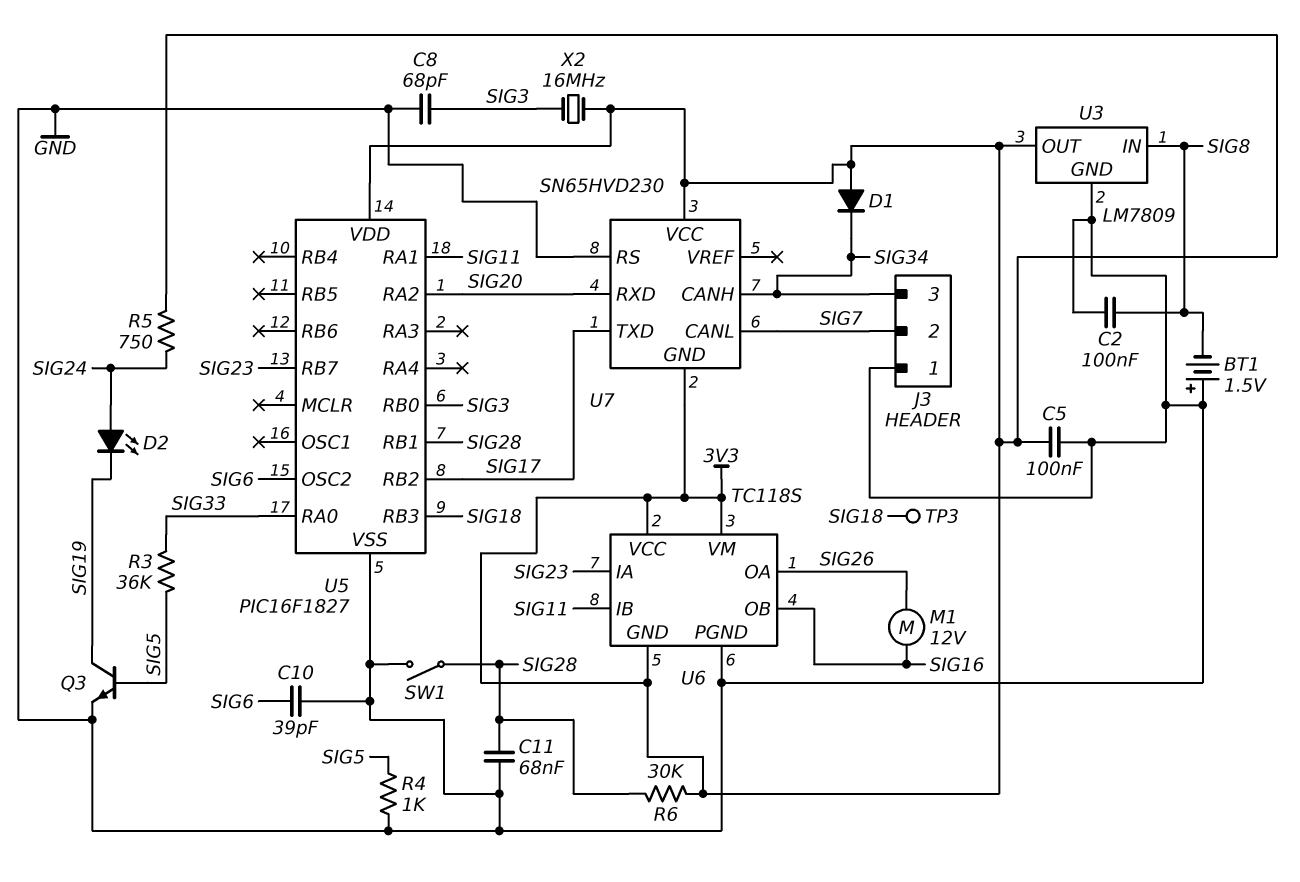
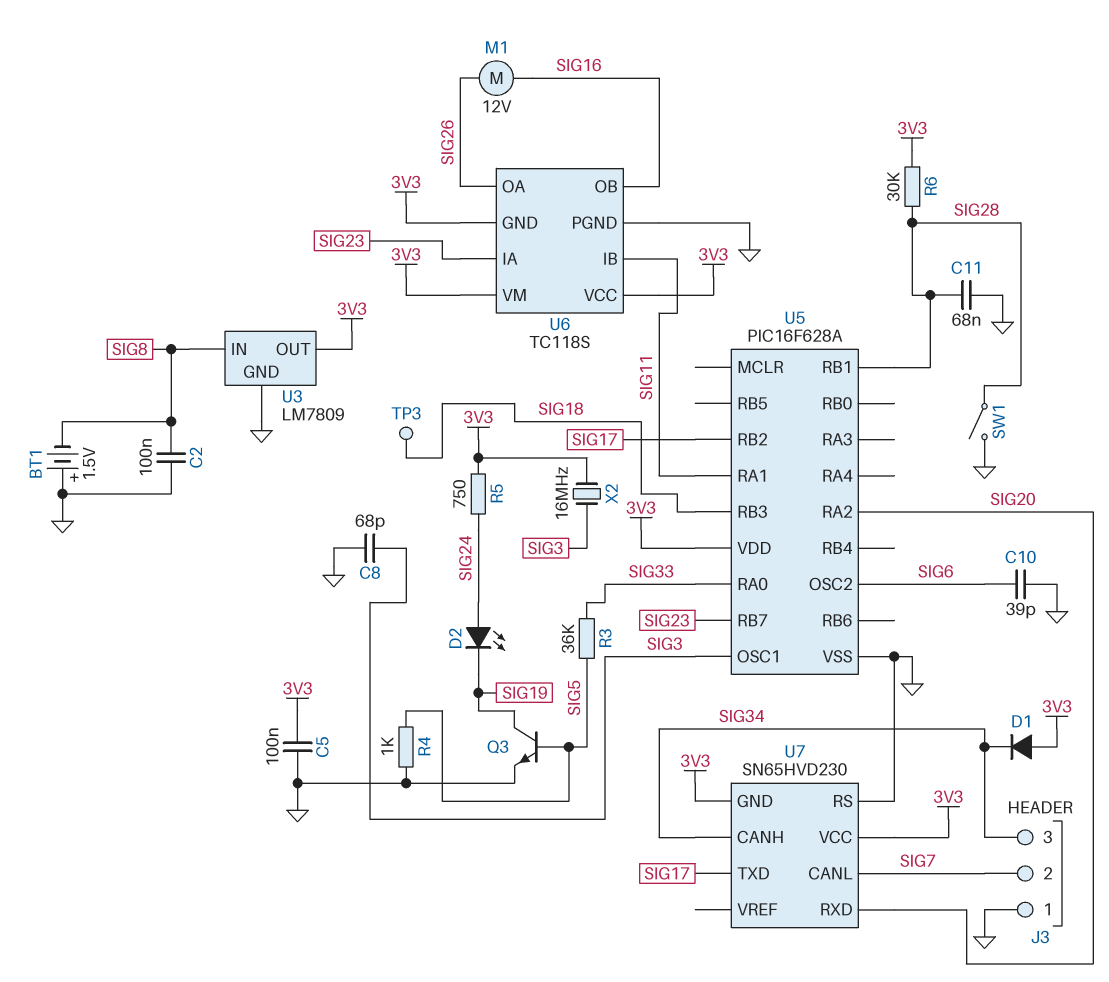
U5: PIC16F1827 -> PIC16F628A
U5 pin OSC1: none -> SIG3
U5 pin RB0: SIG3 -> none

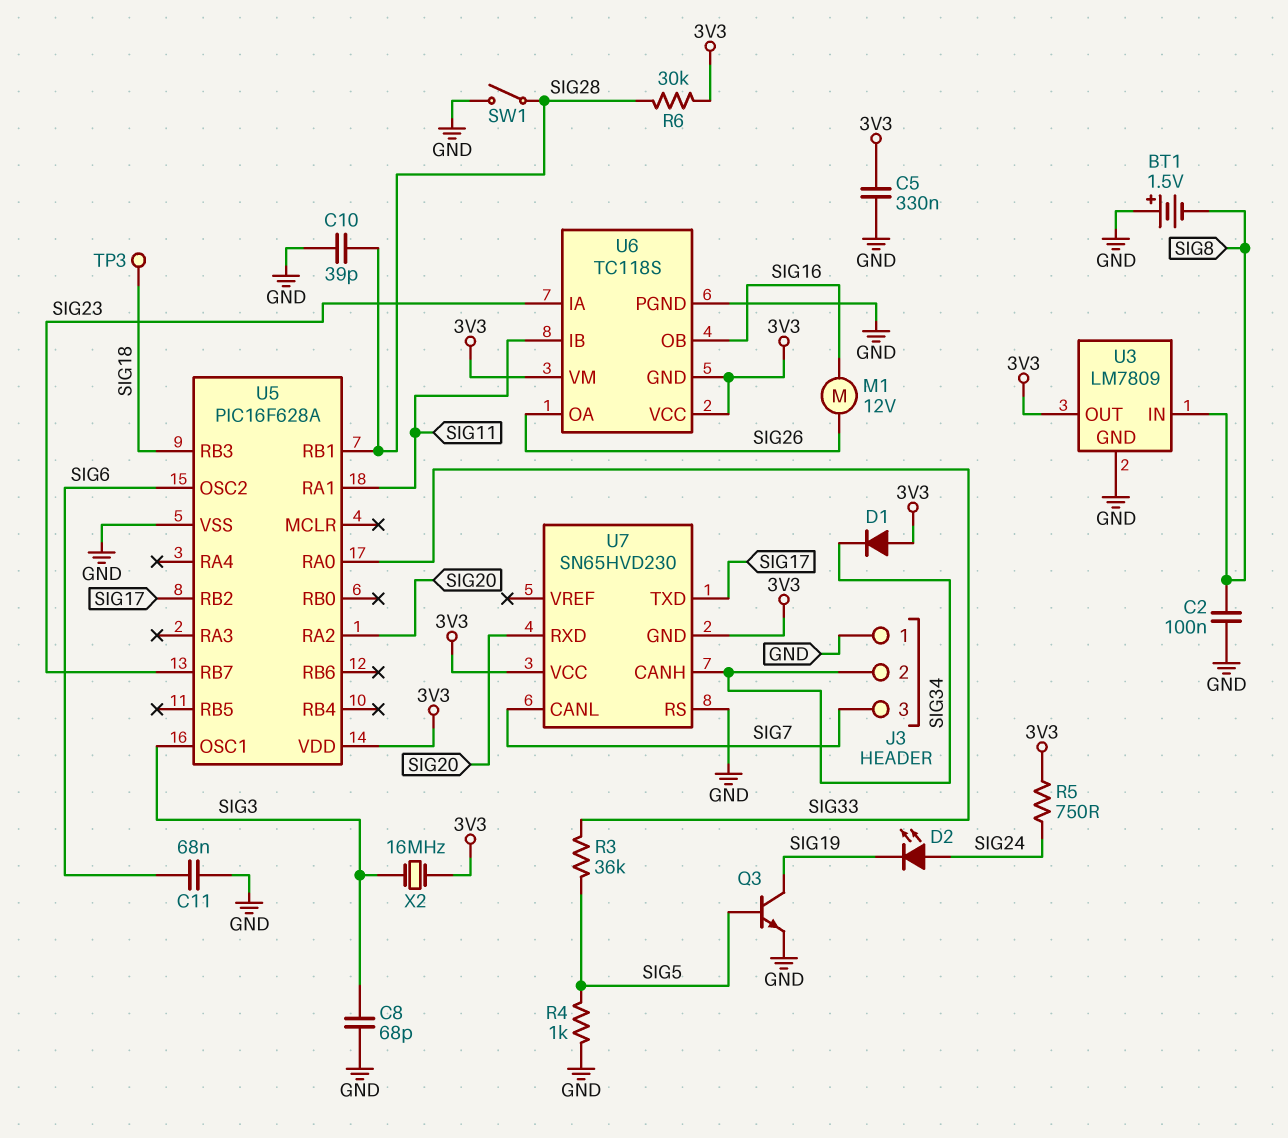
C5: 100nF (3V3, GND) -> 330nF (3V3, GND)
C10: 39pF (GND, SIG6) -> 39pF (GND, SIG28)
C11: 68nF (GND, SIG28) -> 68nF (GND, SIG6)
J3 pin 2: SIG7 -> SIG34
J3 pin 3: SIG34 -> SIG7

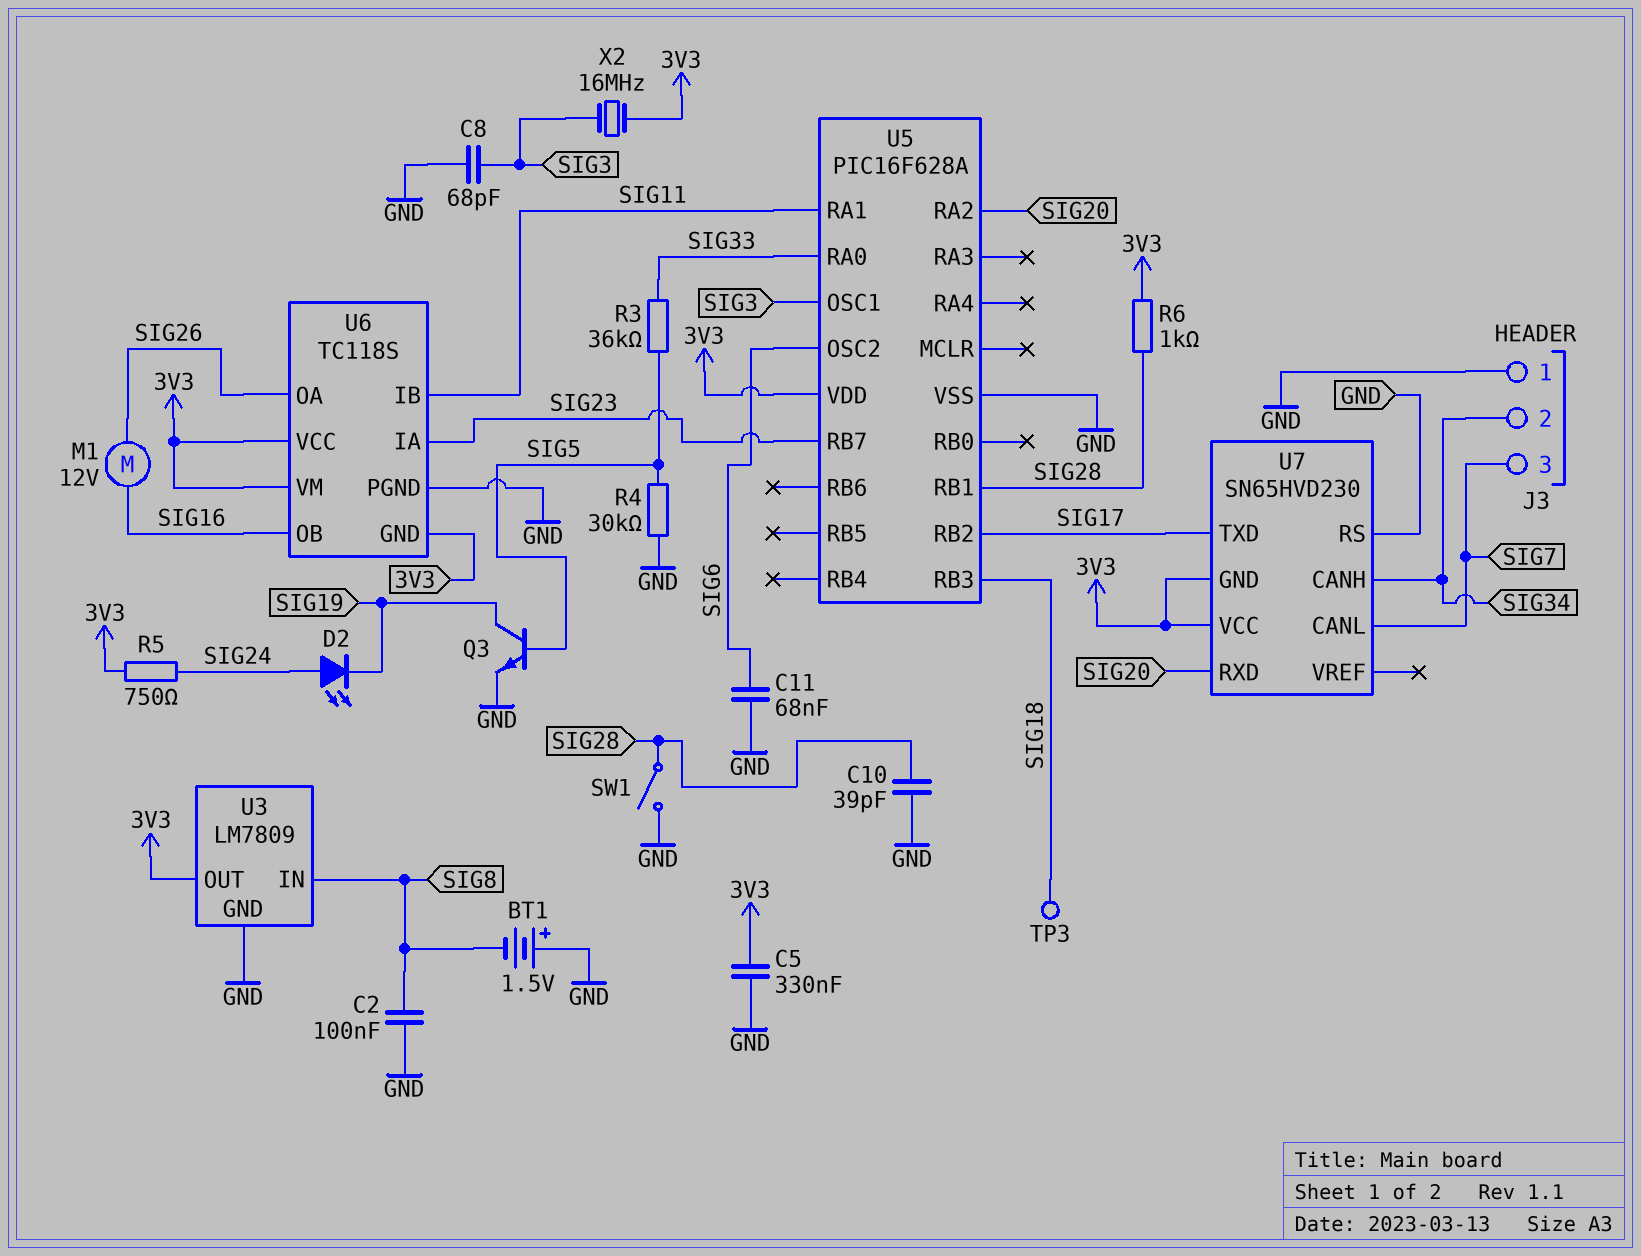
D1: diode (A 3V3, K SIG34) -> none
R4: 1k (GND, SIG5) -> 30k (GND, SIG5)
R6: 30k (3V3, SIG28) -> 1k (3V3, SIG28)

